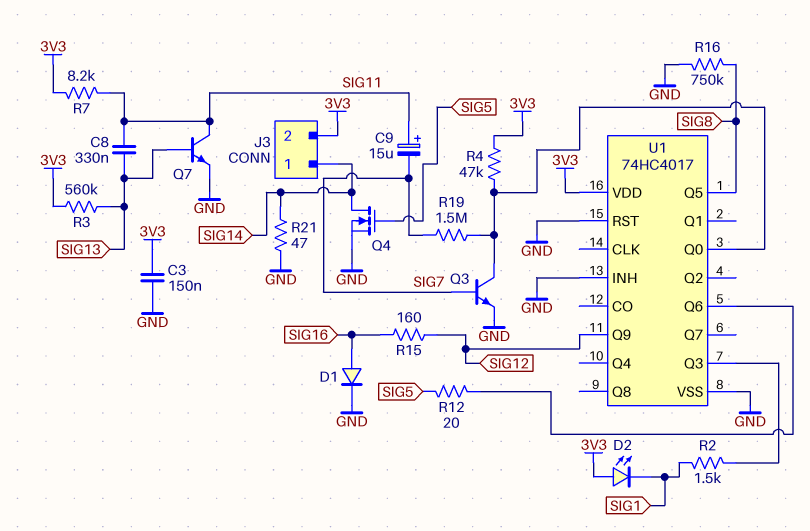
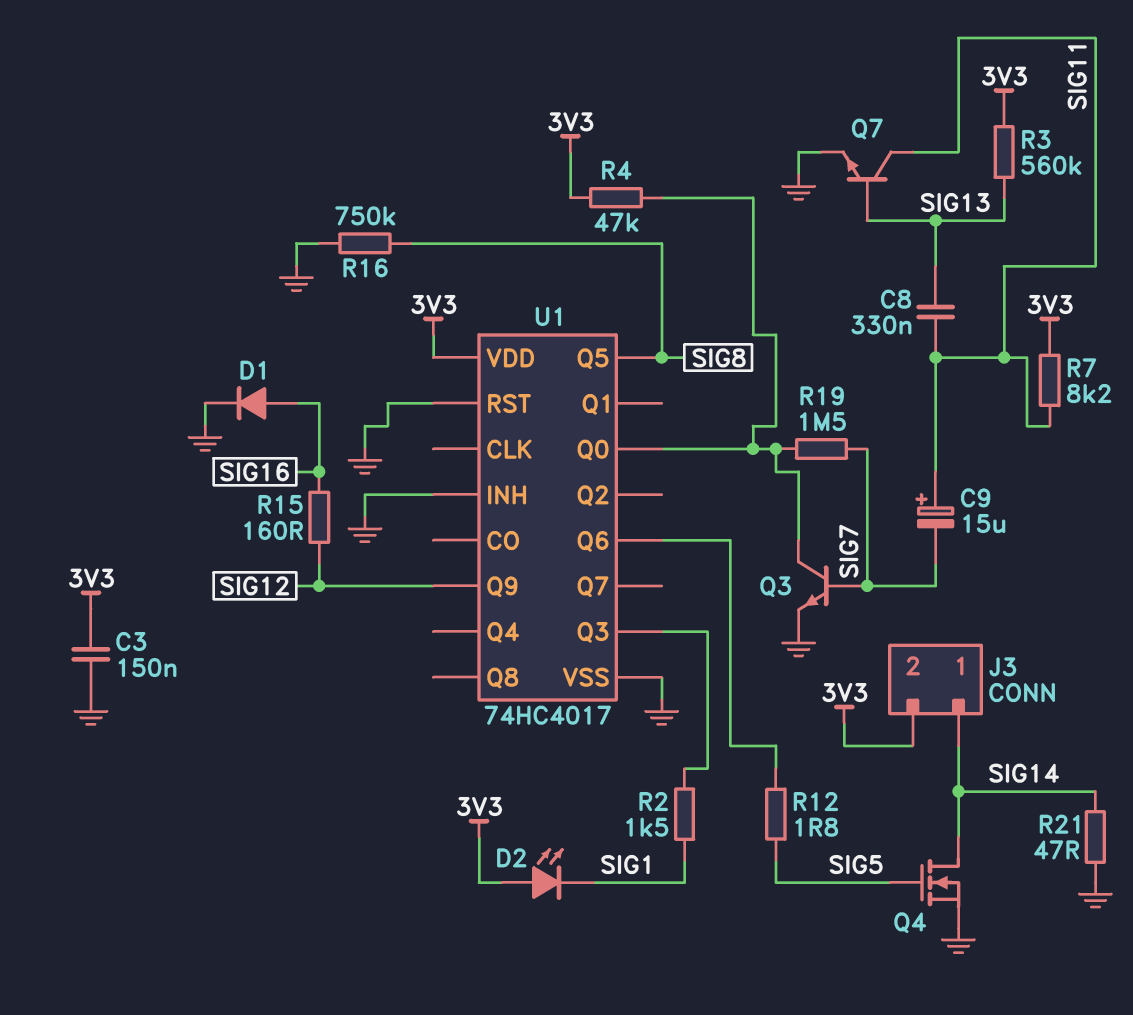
R12: 20 (SIG5, U1/Q6) -> 1.8 (SIG5, U1/Q6)

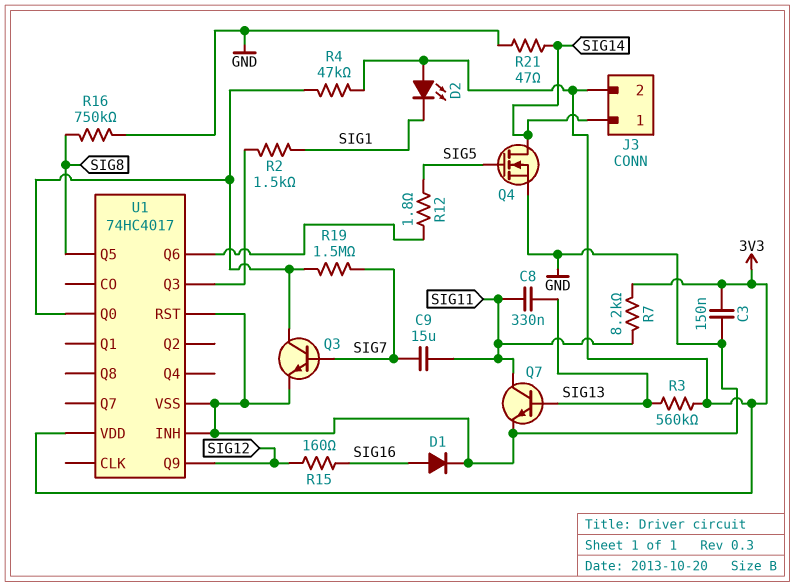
C9: 15uF (plus SIG11, minus SIG7) -> 15uF (SIG7, SIG11)

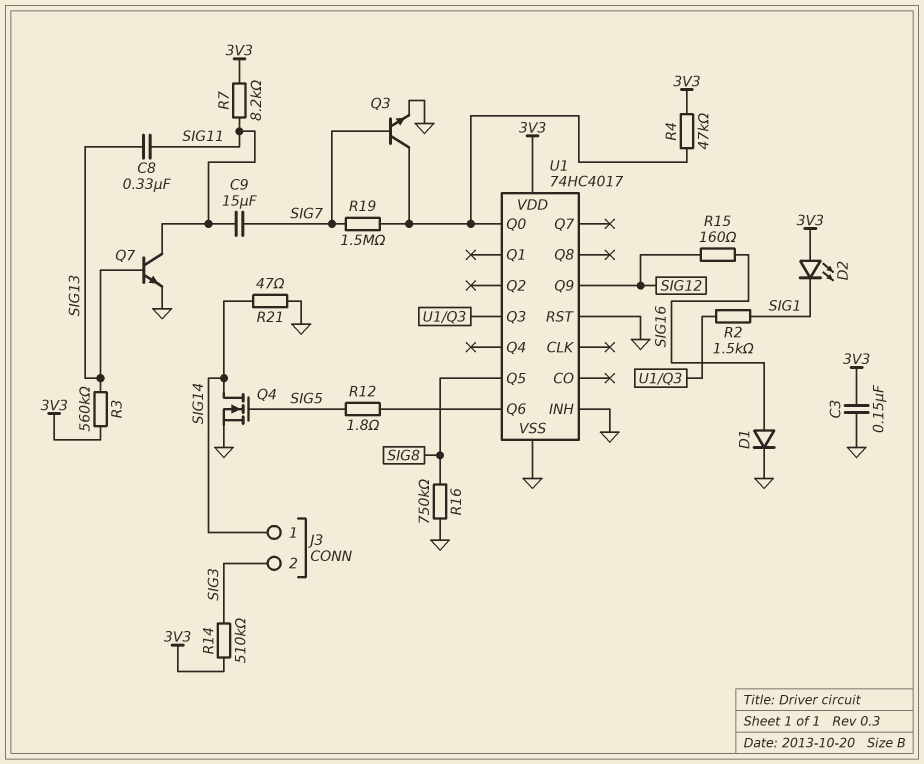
J3 pin 2: 3V3 -> SIG3
R14: none -> 510k (3V3, SIG3)

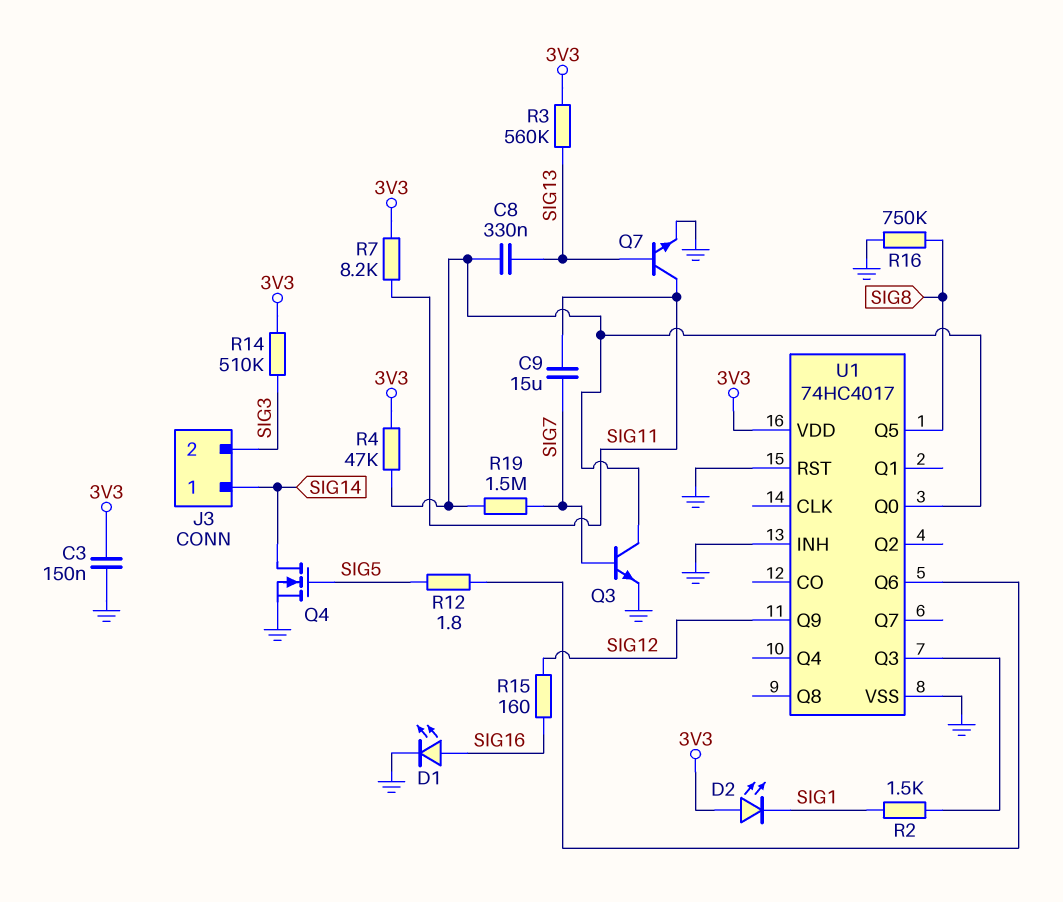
C8: 330nF (SIG11, SIG13) -> 330nF (SIG13, U1/Q0)
D1: diode (A SIG16, K GND) -> LED (A SIG16, K GND)
R21: 47 (GND, SIG14) -> none

